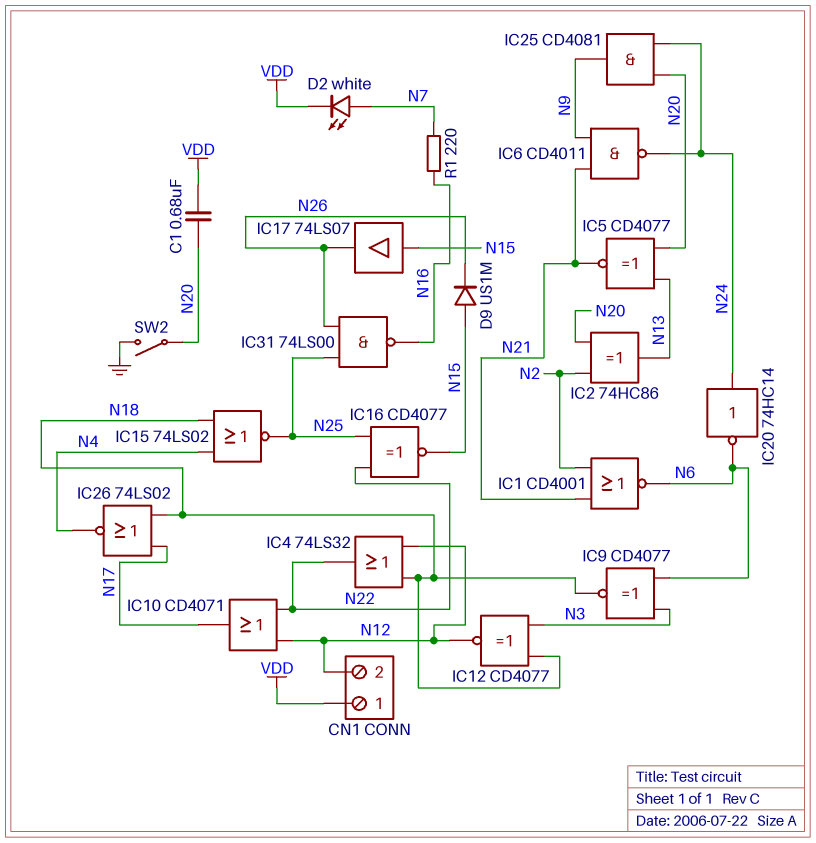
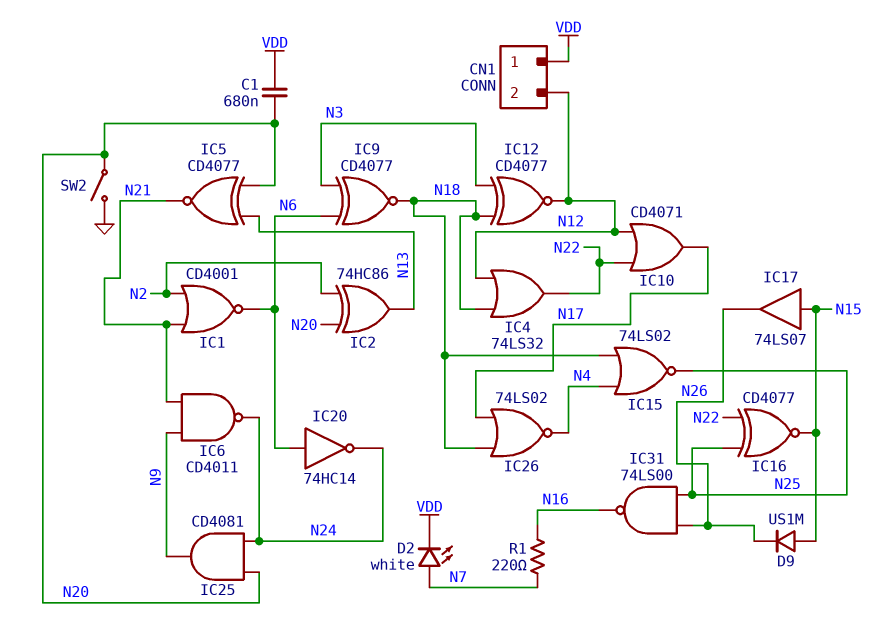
IC20: NOT 74HC14 (in N24, out N6) -> NOT 74HC14 (in N6, out N24)

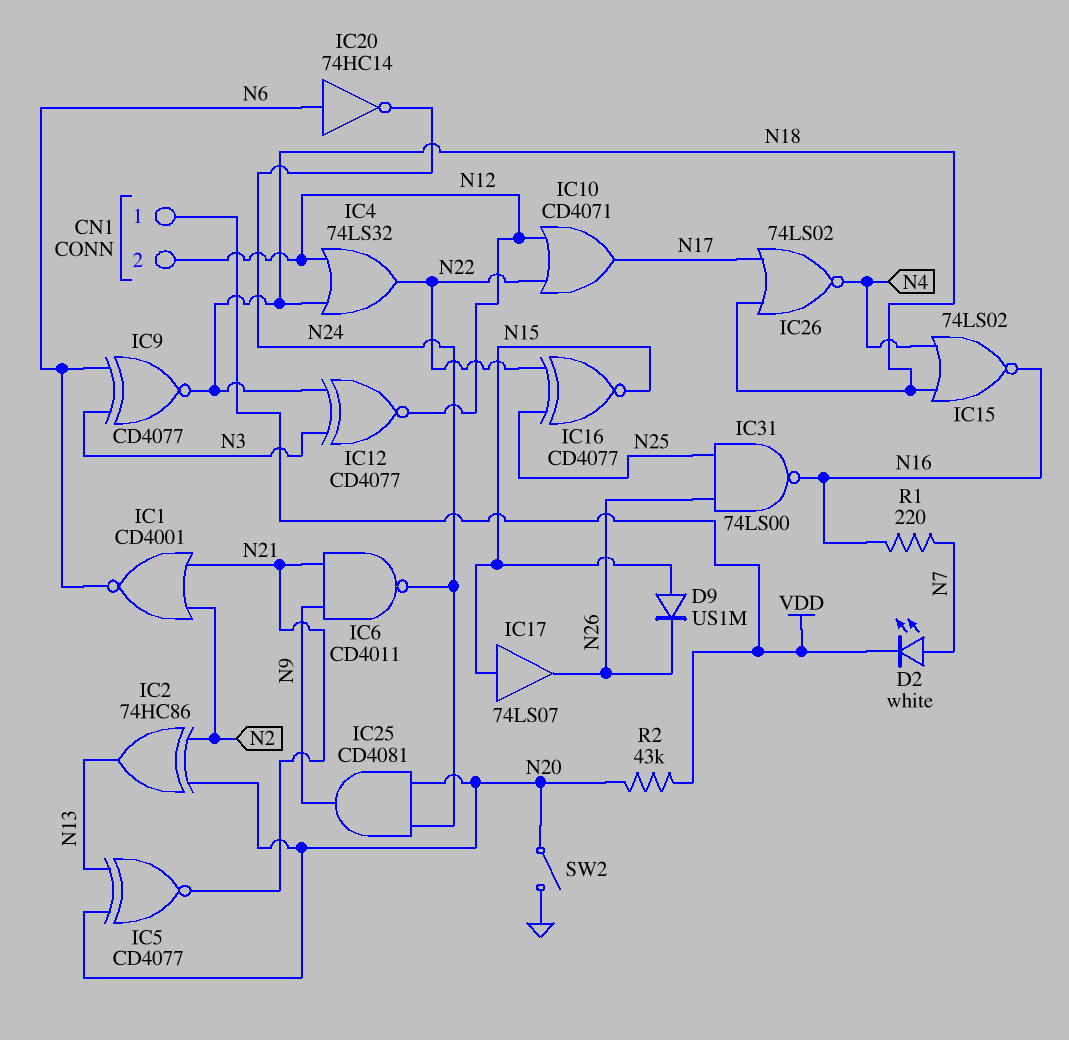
C1: 680nF (N20, VDD) -> none
IC15: NOR 74LS02 (in N4, in N18, out N25) -> NOR 74LS02 (in N4, in N18, out N16)
R2: none -> 43k (N20, VDD)

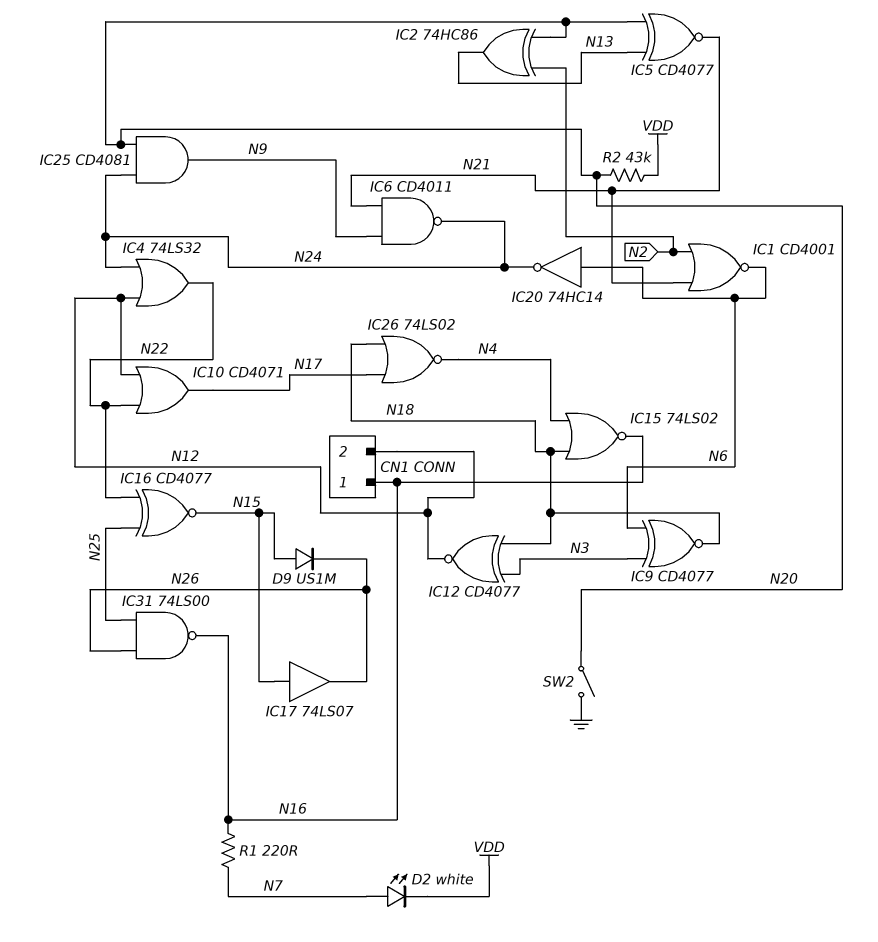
CN1 pin 1: VDD -> N16
IC4: OR 74LS32 (in N12, in N18, out N22) -> OR 74LS32 (in N12, in N24, out N22)

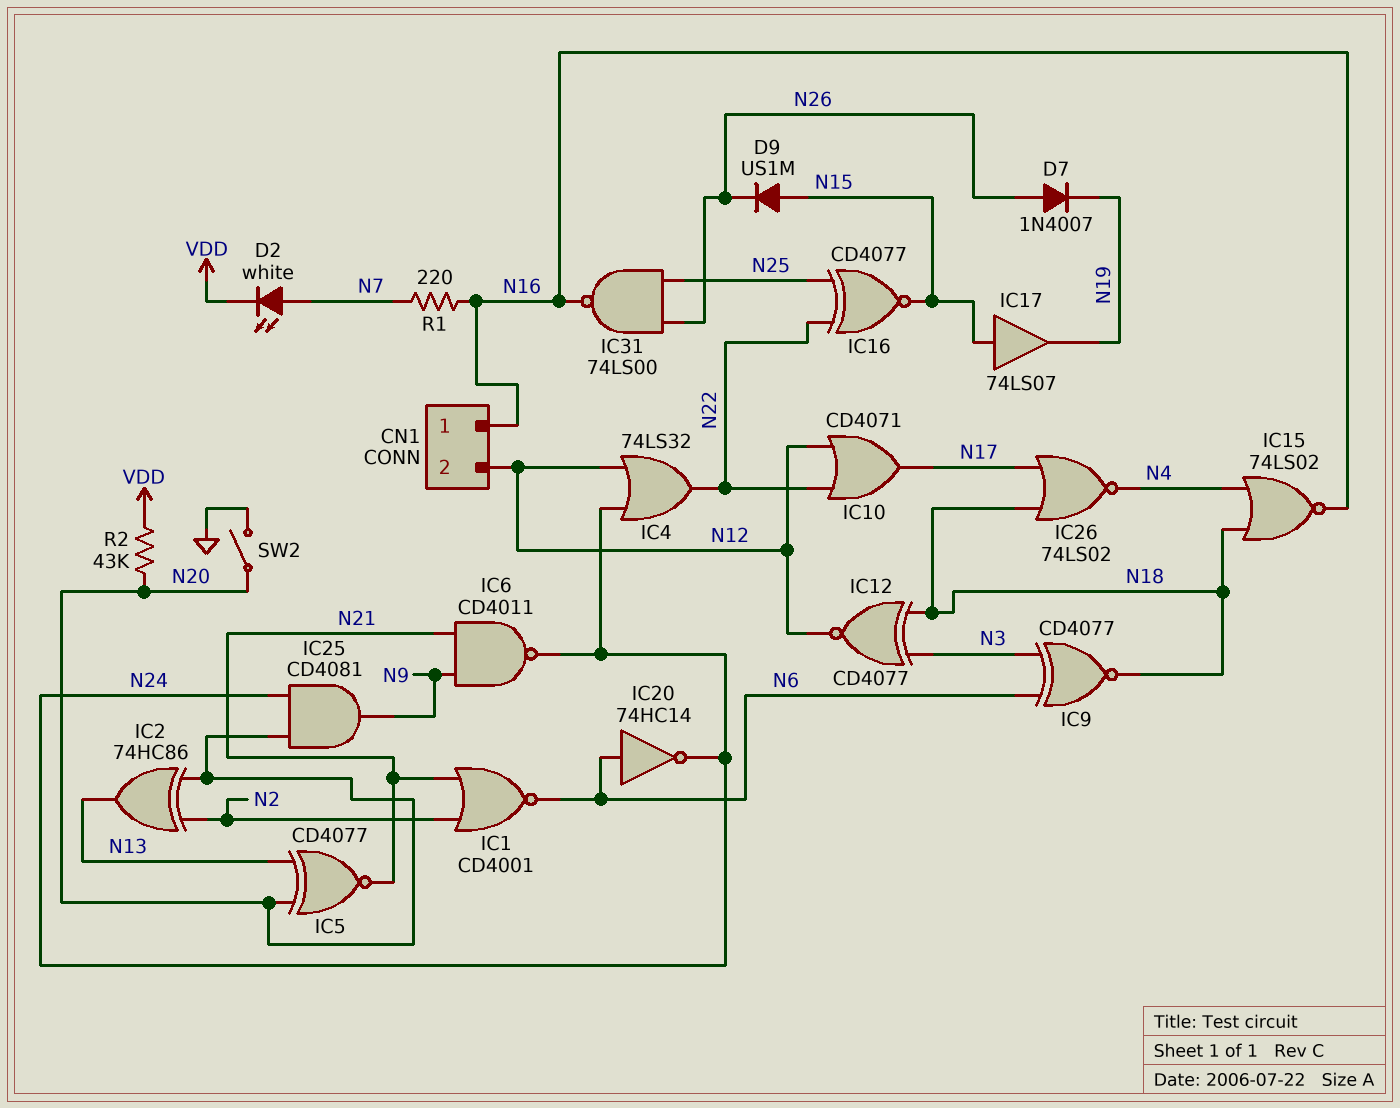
D7: none -> diode 1N4007 (A N26, K N19)
IC17: buffer 74LS07 (in N15, out N26) -> buffer 74LS07 (in N15, out N19)

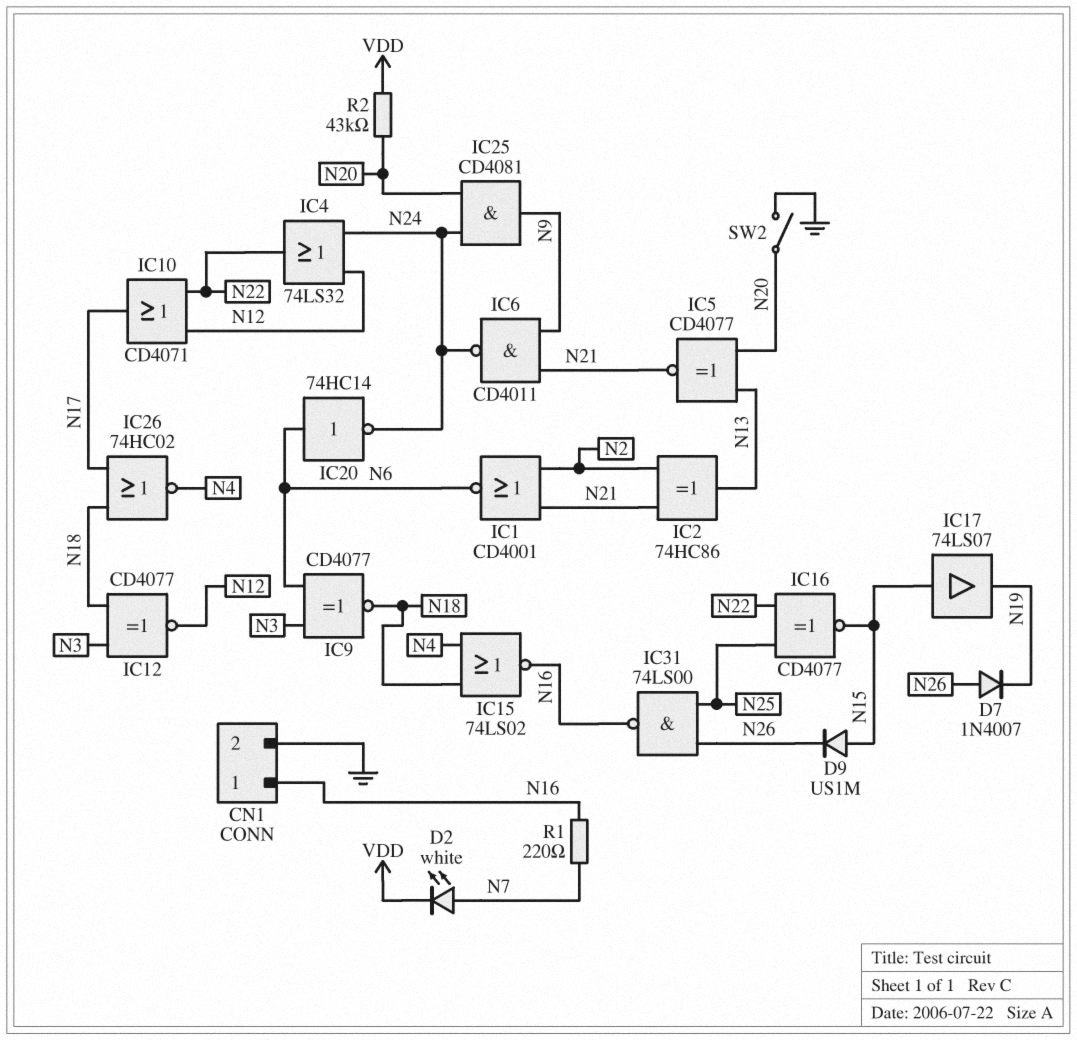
CN1 pin 2: N12 -> GND
IC2: XOR 74HC86 (in N2, in N20, out N13) -> XOR 74HC86 (in N2, in N21, out N13)
IC26: NOR 74LS02 (in N17, in N18, out N4) -> NOR 74HC02 (in N17, in N18, out N4)

